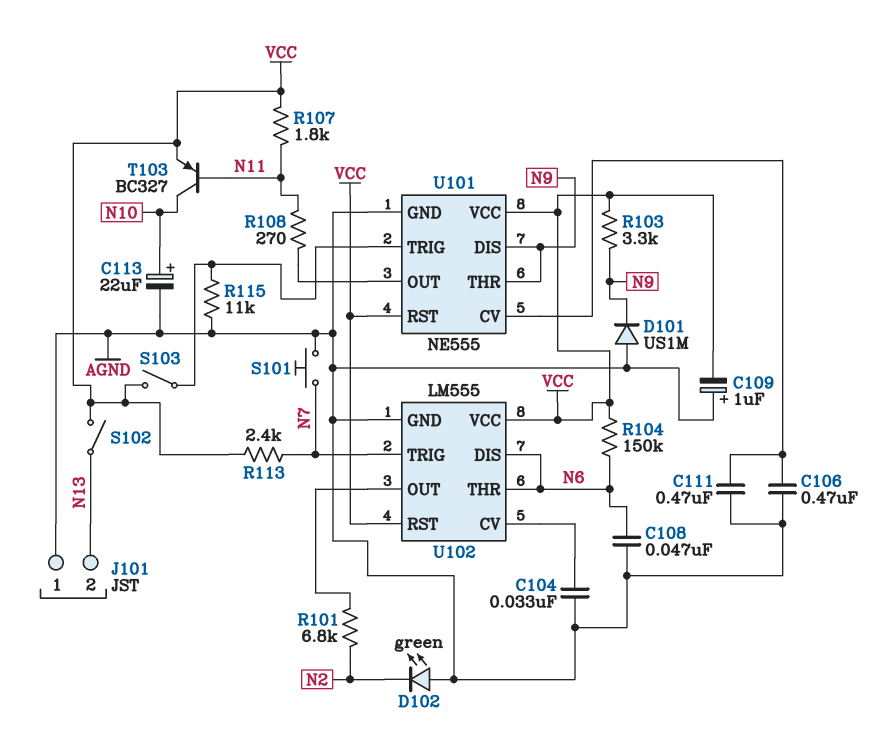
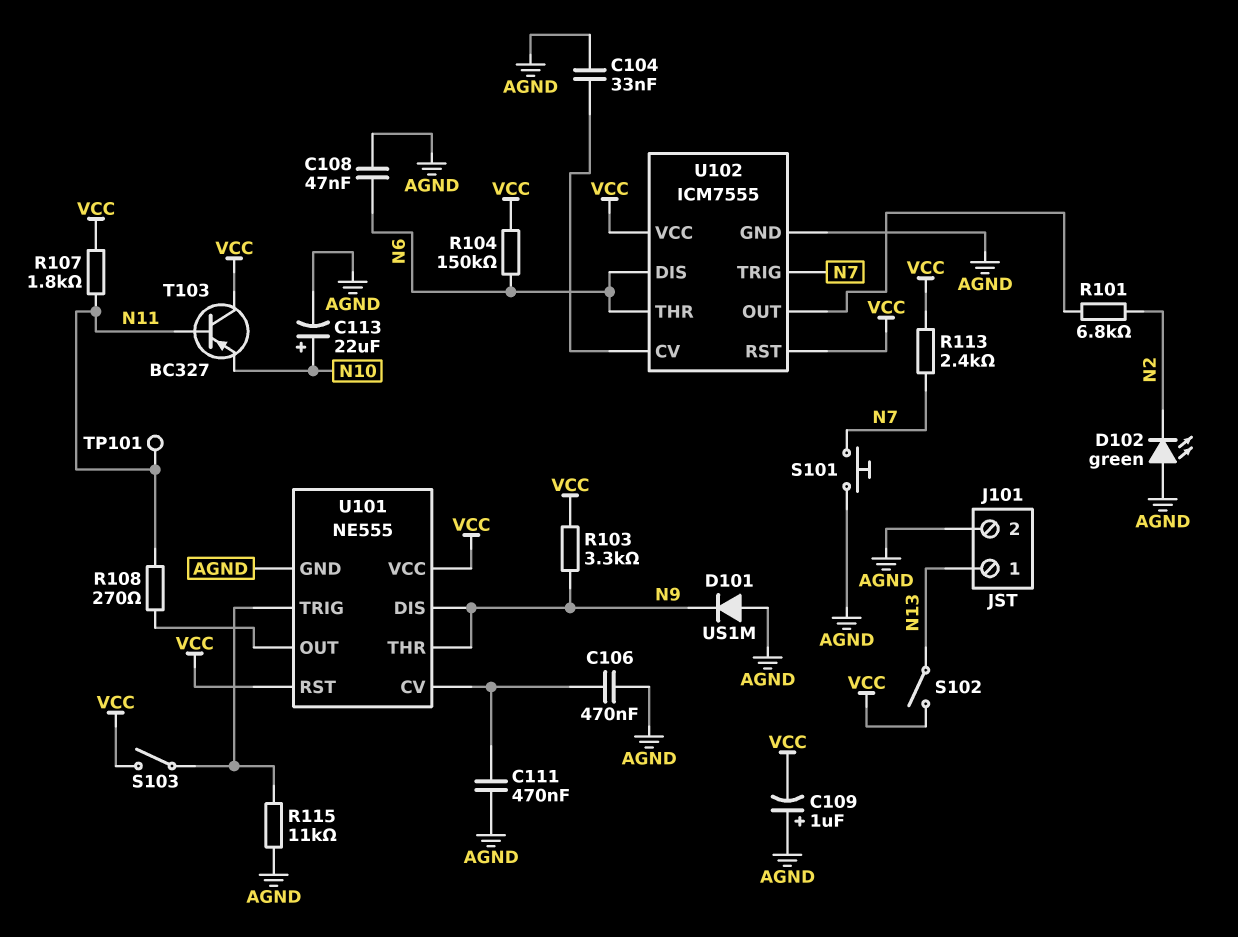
J101 pin 1: AGND -> N13
J101 pin 2: N13 -> AGND
T103: PNP BC327 (B N11, C N10, E VCC) -> PNP BC327 (B N11, C VCC, E N10)
TP101: none -> test point (N11)
U102: LM555 -> ICM7555

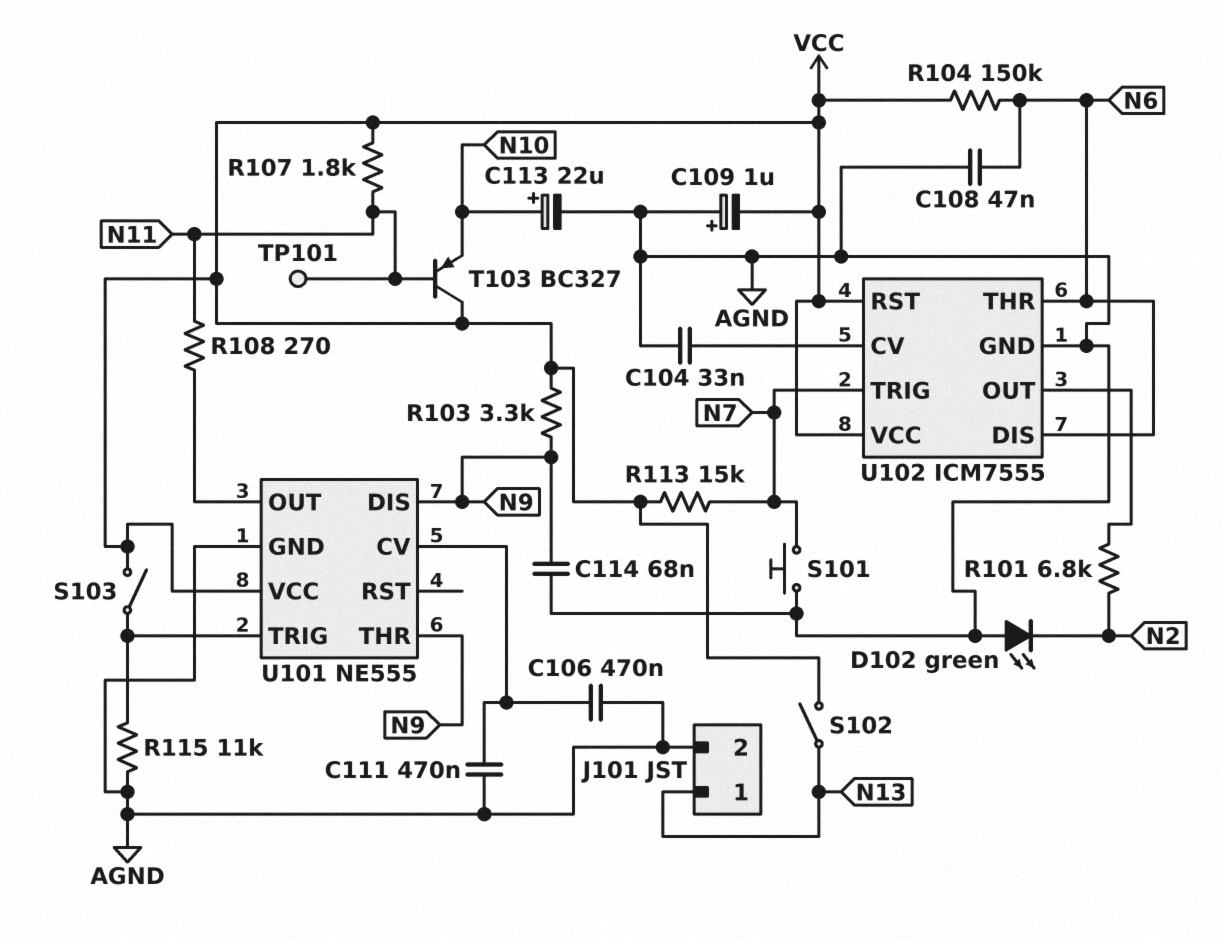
C114: none -> 68nF (AGND, N9)
D101: diode US1M (A AGND, K N9) -> none
R113: 2.4k (N7, VCC) -> 15k (N7, VCC)
U101 pin RST: VCC -> none

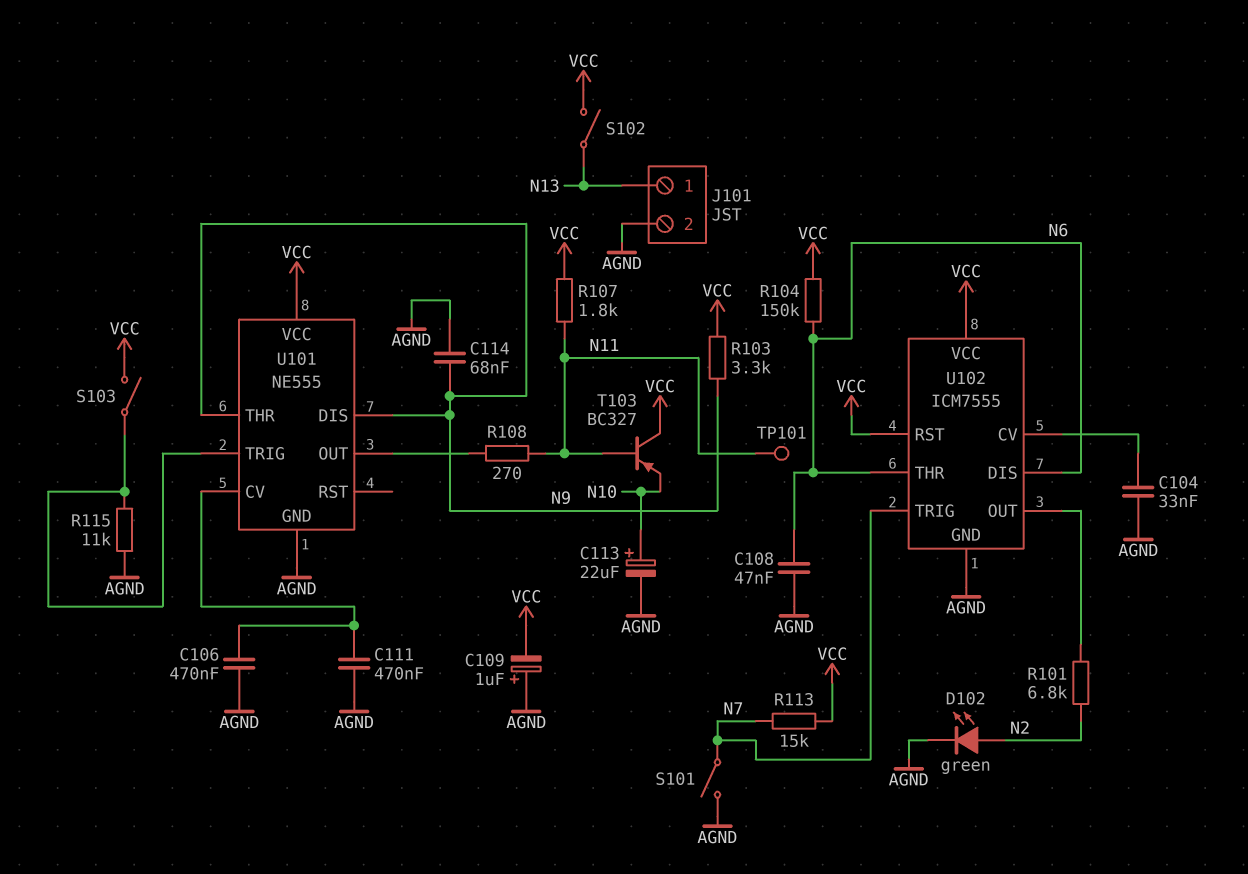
D102: LED green (A AGND, K N2) -> LED green (A N2, K AGND)
S101: button (AGND, N7) -> switch (AGND, N7)

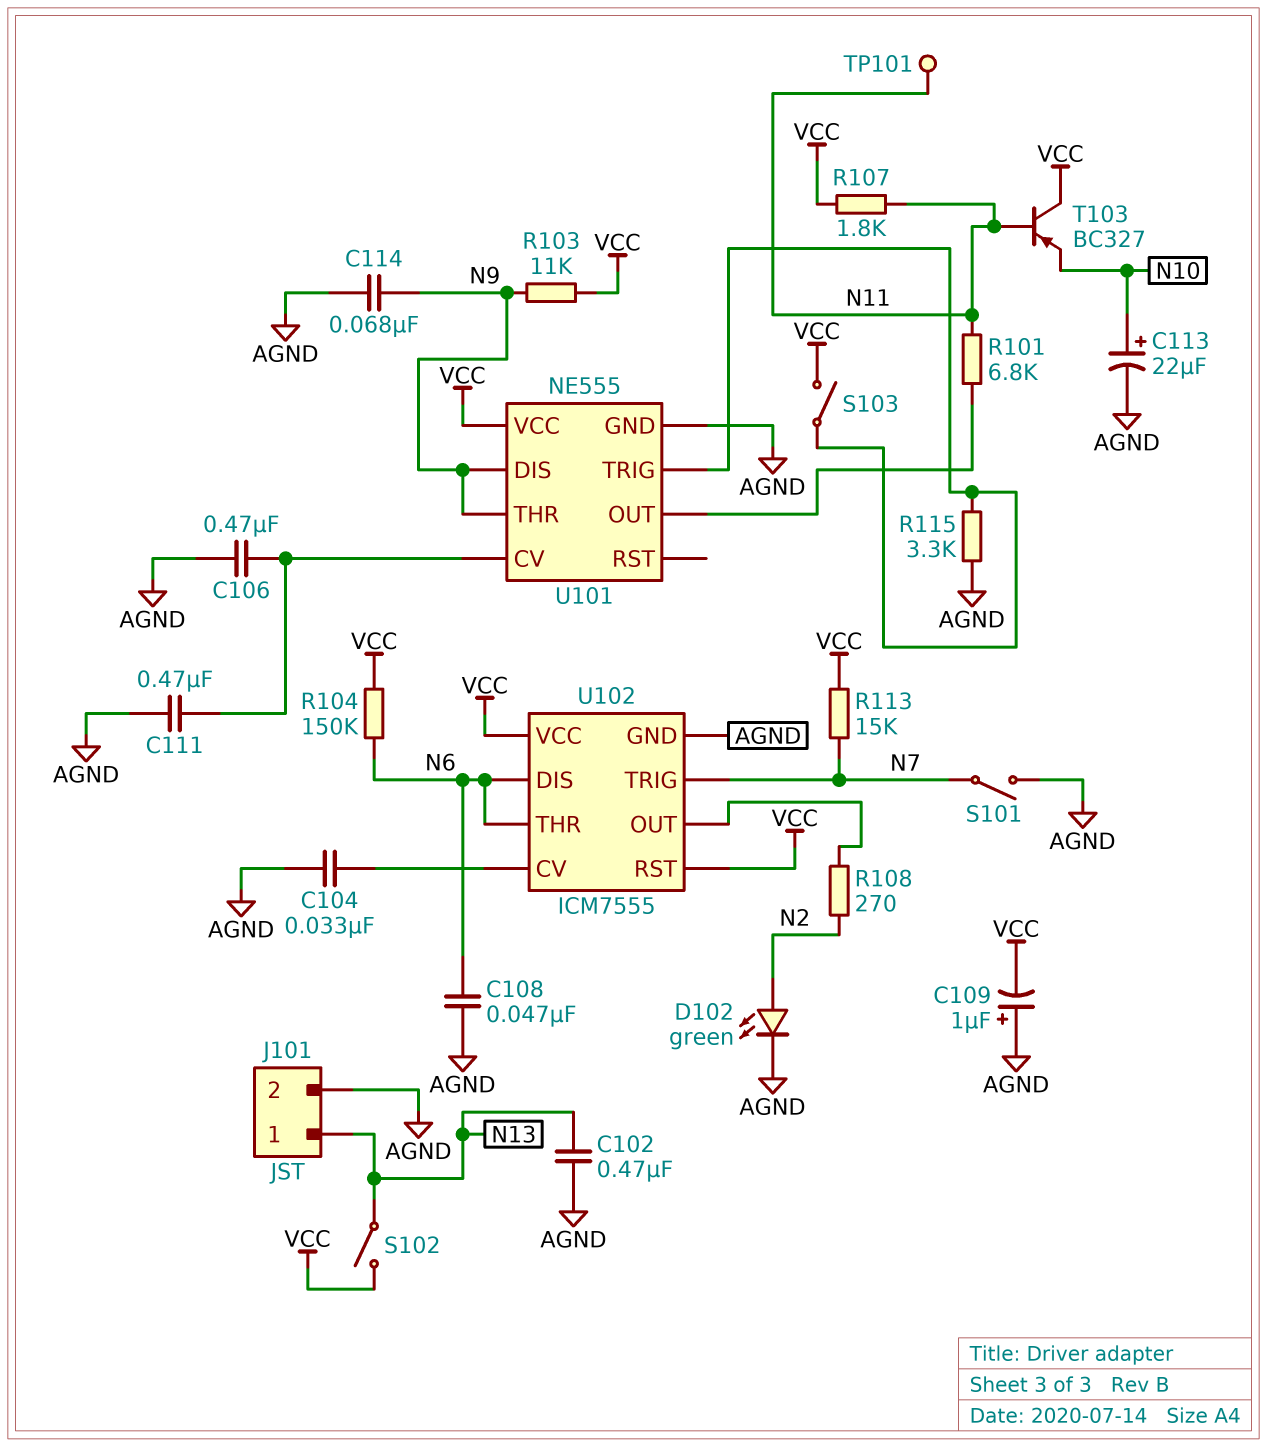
C102: none -> 470nF (AGND, N13)
R101: 6.8k (N2, U102/OUT) -> 6.8k (N11, U101/OUT)
R103: 3.3k (N9, VCC) -> 11k (N9, VCC)
R108: 270 (N11, U101/OUT) -> 270 (N2, U102/OUT)
R115: 11k (AGND, U101/TRIG) -> 3.3k (AGND, U101/TRIG)

